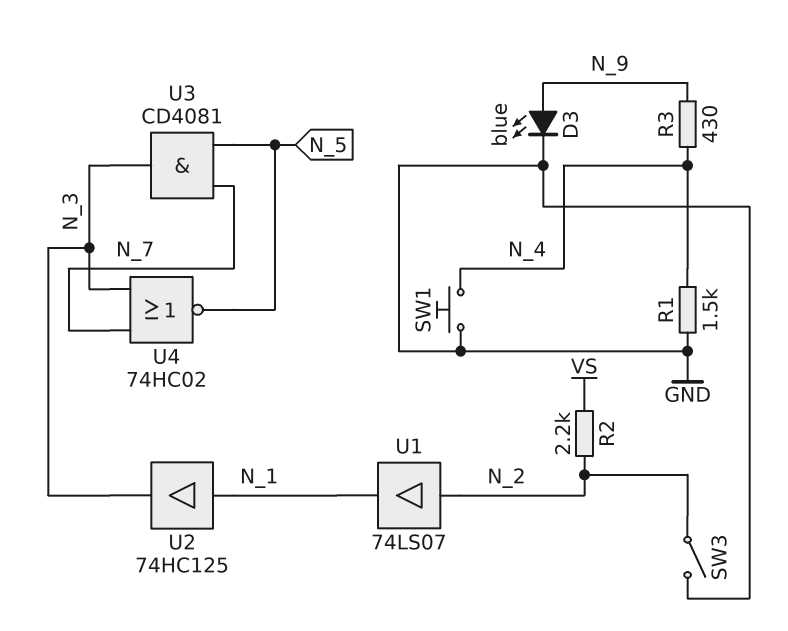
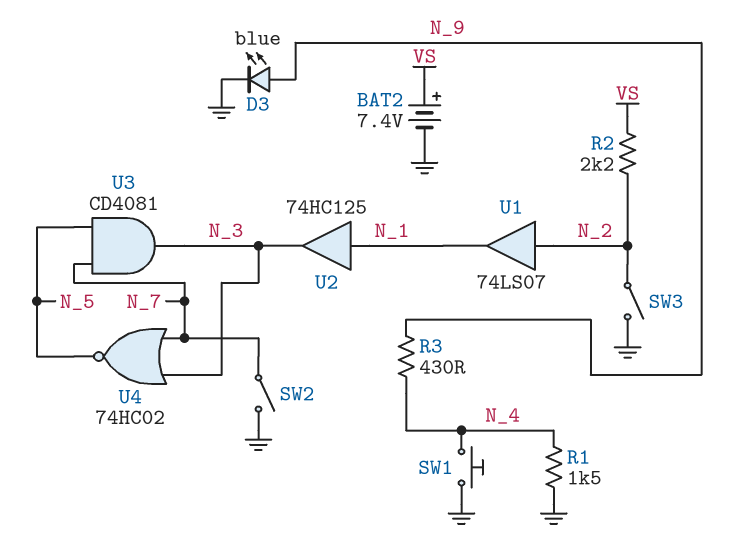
BAT2: none -> 7.4V (plus VS, minus GND)
SW2: none -> switch (GND, N_7)

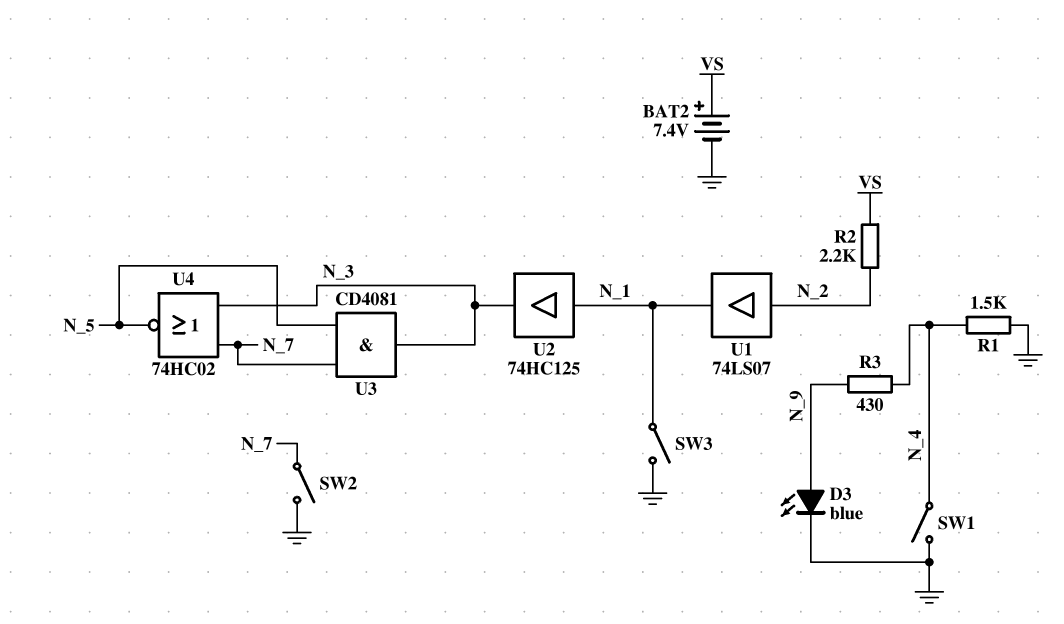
SW1: button (GND, N_4) -> switch (GND, N_4)
SW3: switch (GND, N_2) -> switch (GND, N_1)

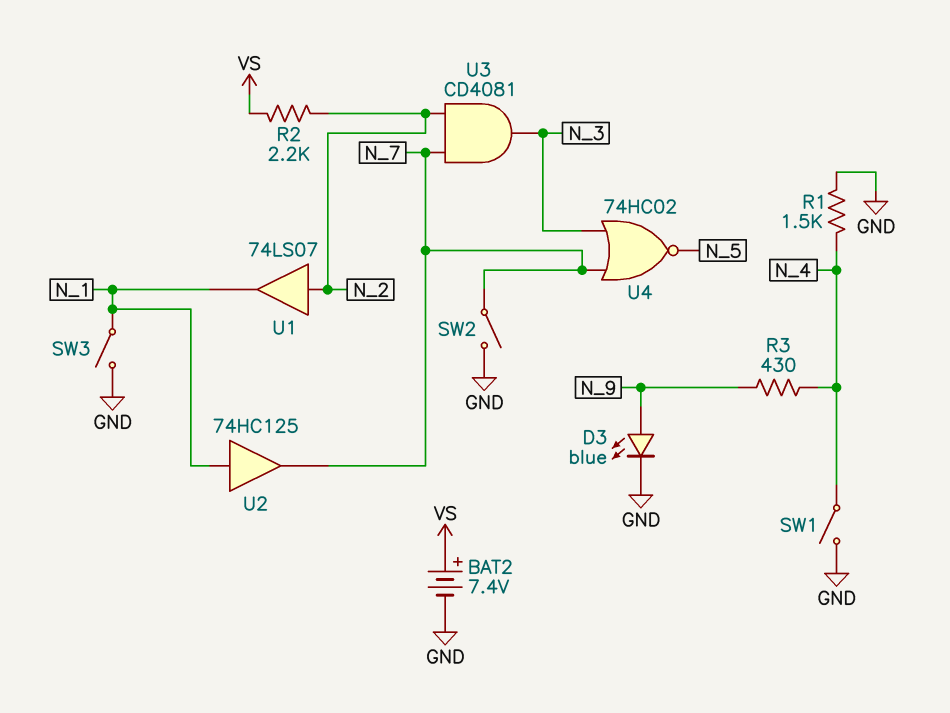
U2: buffer 74HC125 (in N_1, out N_3) -> buffer 74HC125 (in N_1, out N_7)
U3: AND CD4081 (in N_5, in N_7, out N_3) -> AND CD4081 (in N_2, in N_7, out N_3)

